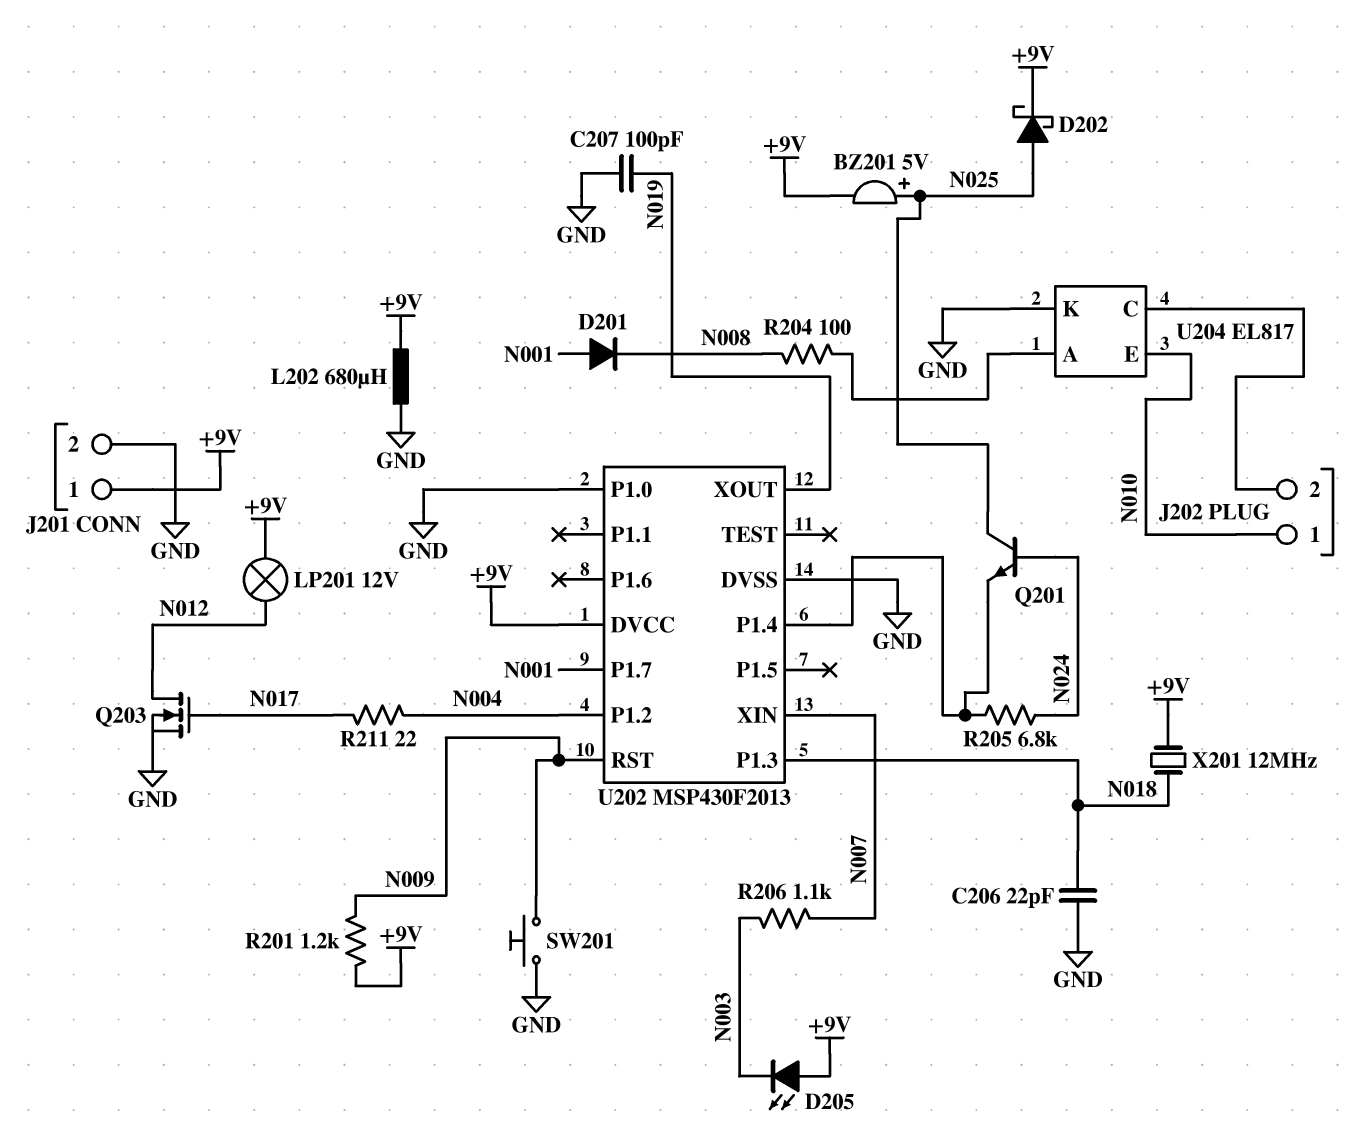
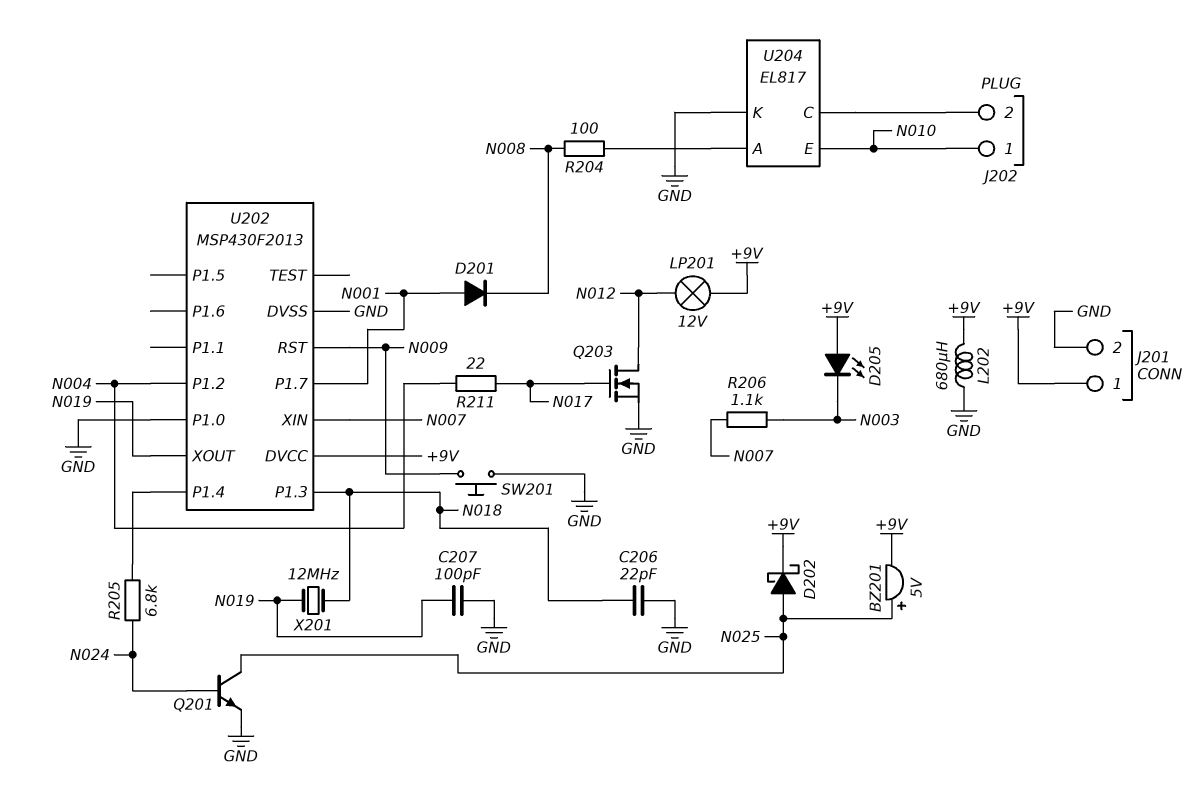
Q201: NPN (B N024, C N025, E U202/P1.4) -> NPN (B N024, C N025, E GND)
R201: 1.2k (+9V, N009) -> none
X201: 12MHz (+9V, N018) -> 12MHz (N018, N019)

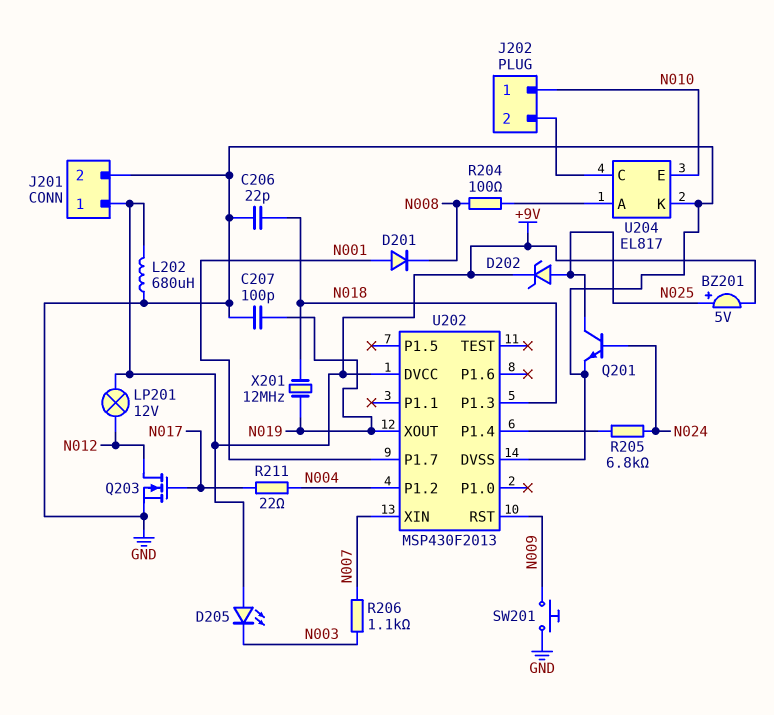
D202: schottky (A N025, K +9V) -> zener (A N025, K +9V)
U202 pin P1.0: GND -> none

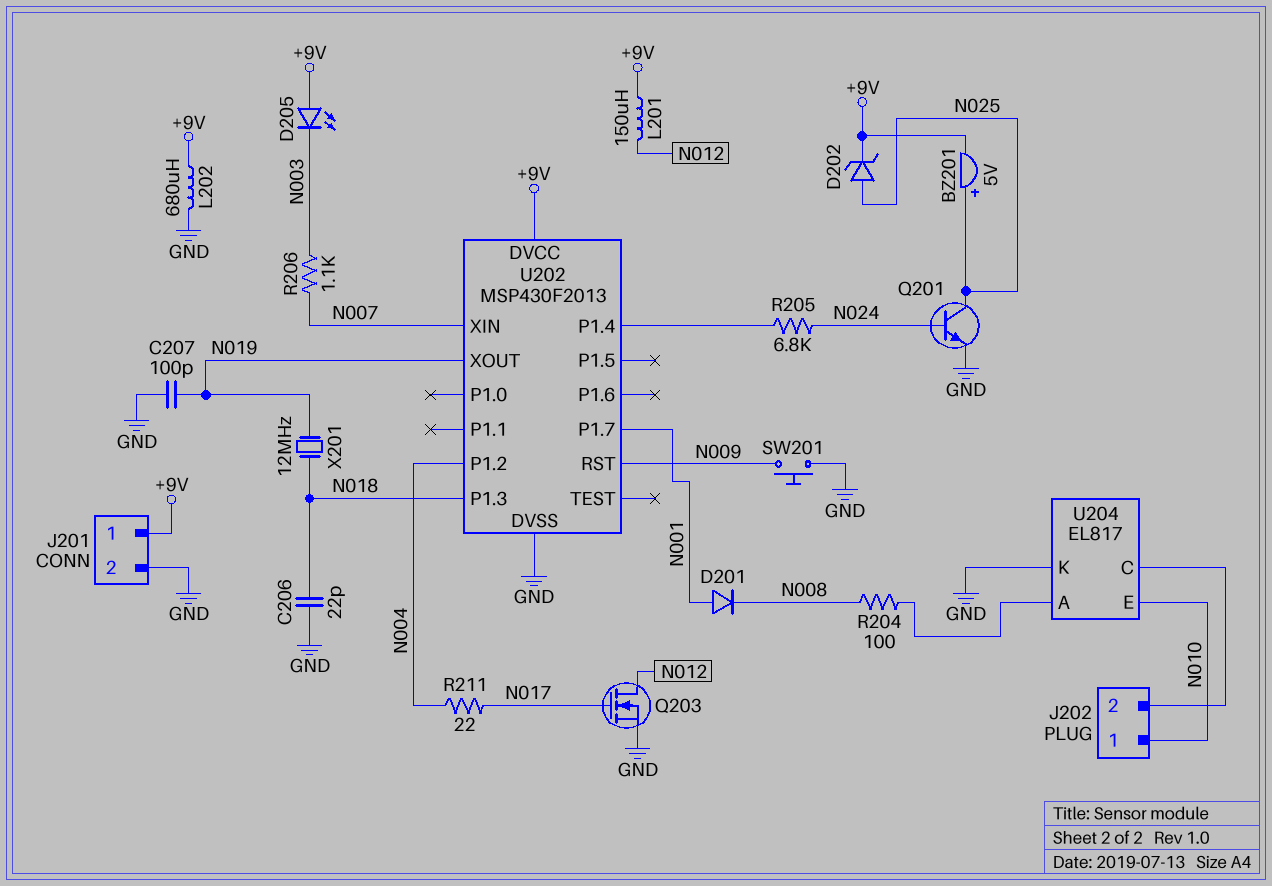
L201: none -> 150uH (+9V, N012)
LP201: lamp 12V (+9V, N012) -> none

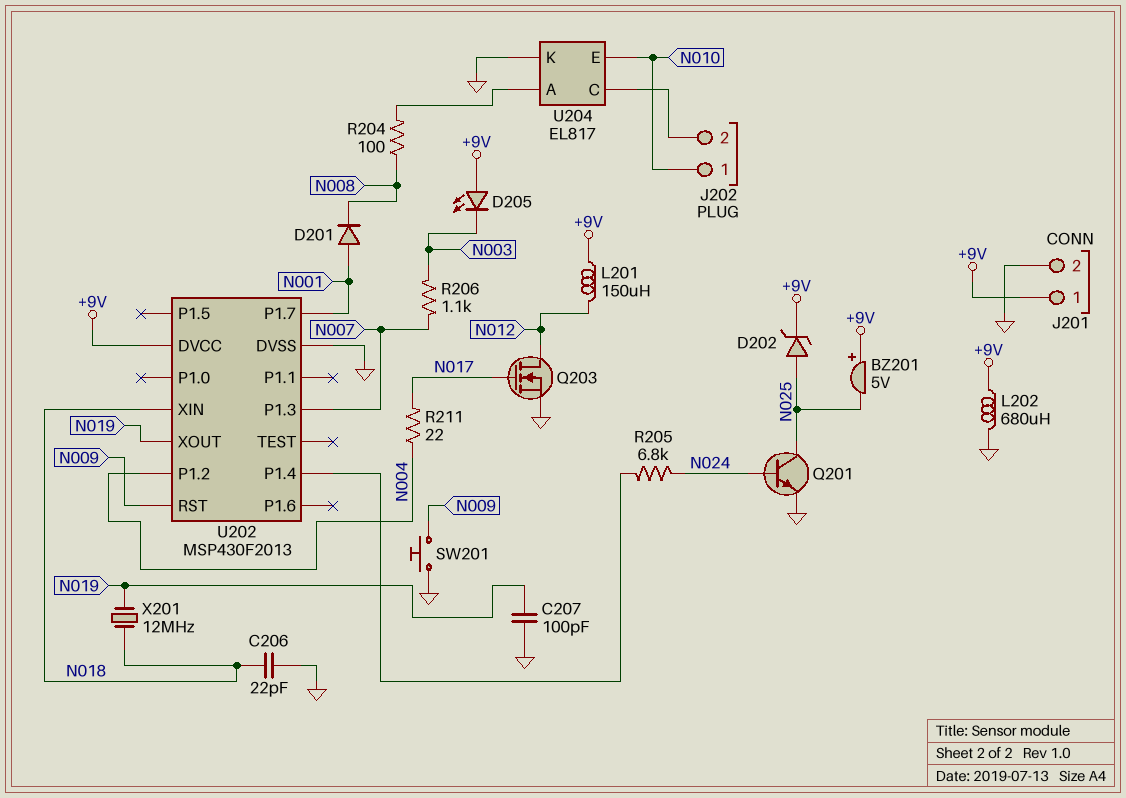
BZ201: buzzer 5V (plus N025, minus +9V) -> buzzer 5V (plus +9V, minus N025)
U202 pin P1.3: N018 -> N007
U202 pin XIN: N007 -> N018

